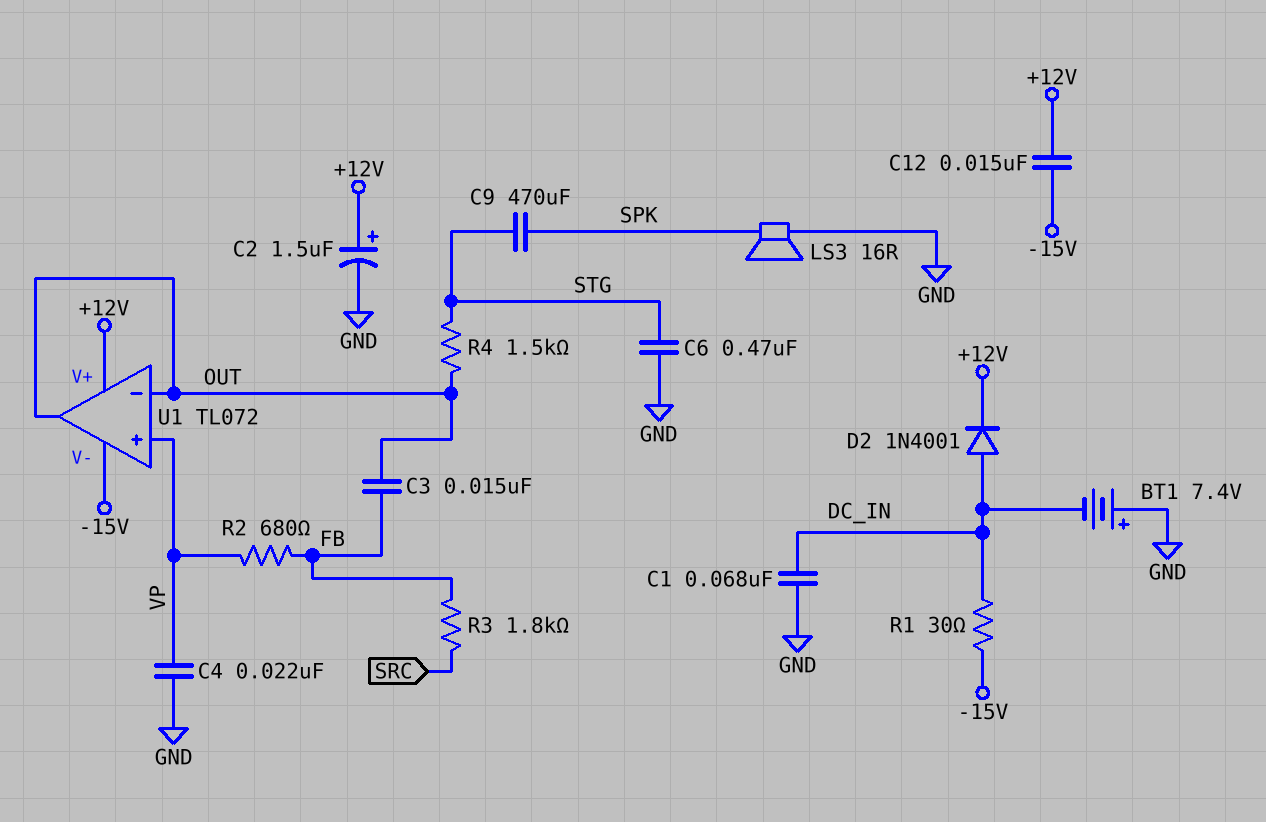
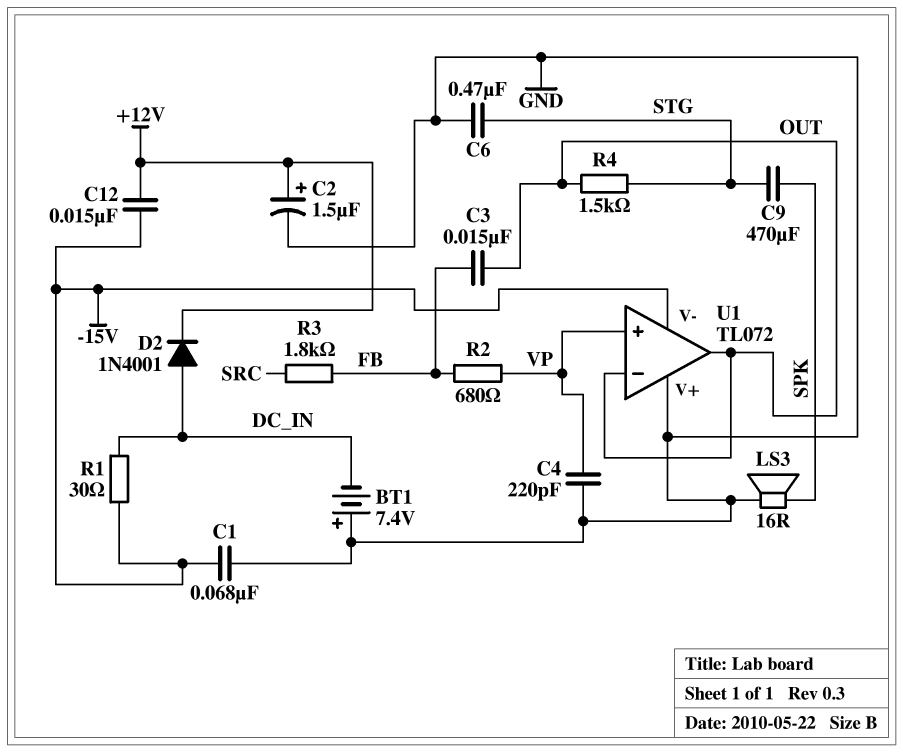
C1: 68nF (DC_IN, GND) -> 68nF (-15V, GND)
C4: 22nF (GND, VP) -> 220pF (GND, VP)
U1 pin V+: +12V -> GND

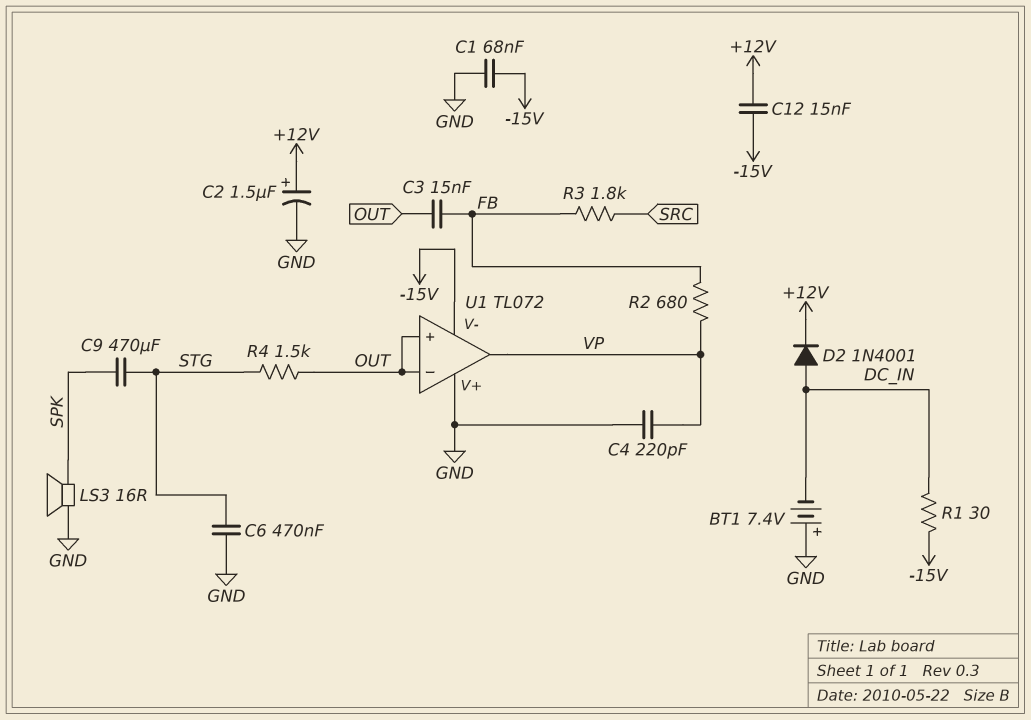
U1 pin in+: VP -> OUT
U1 pin out: OUT -> VP

